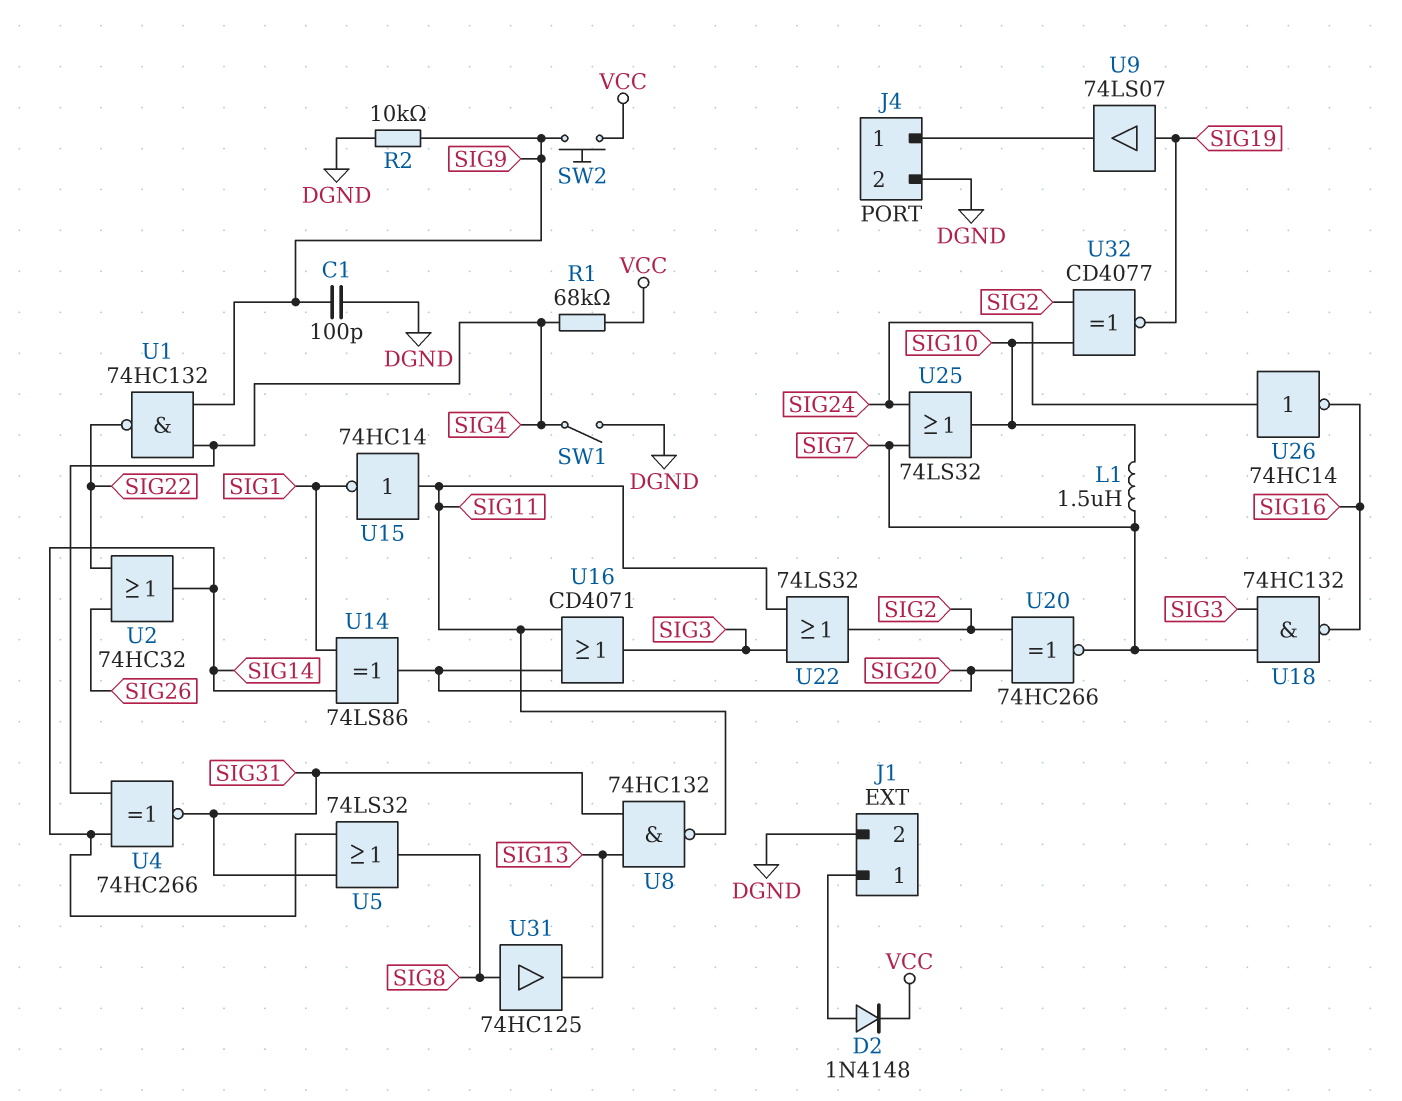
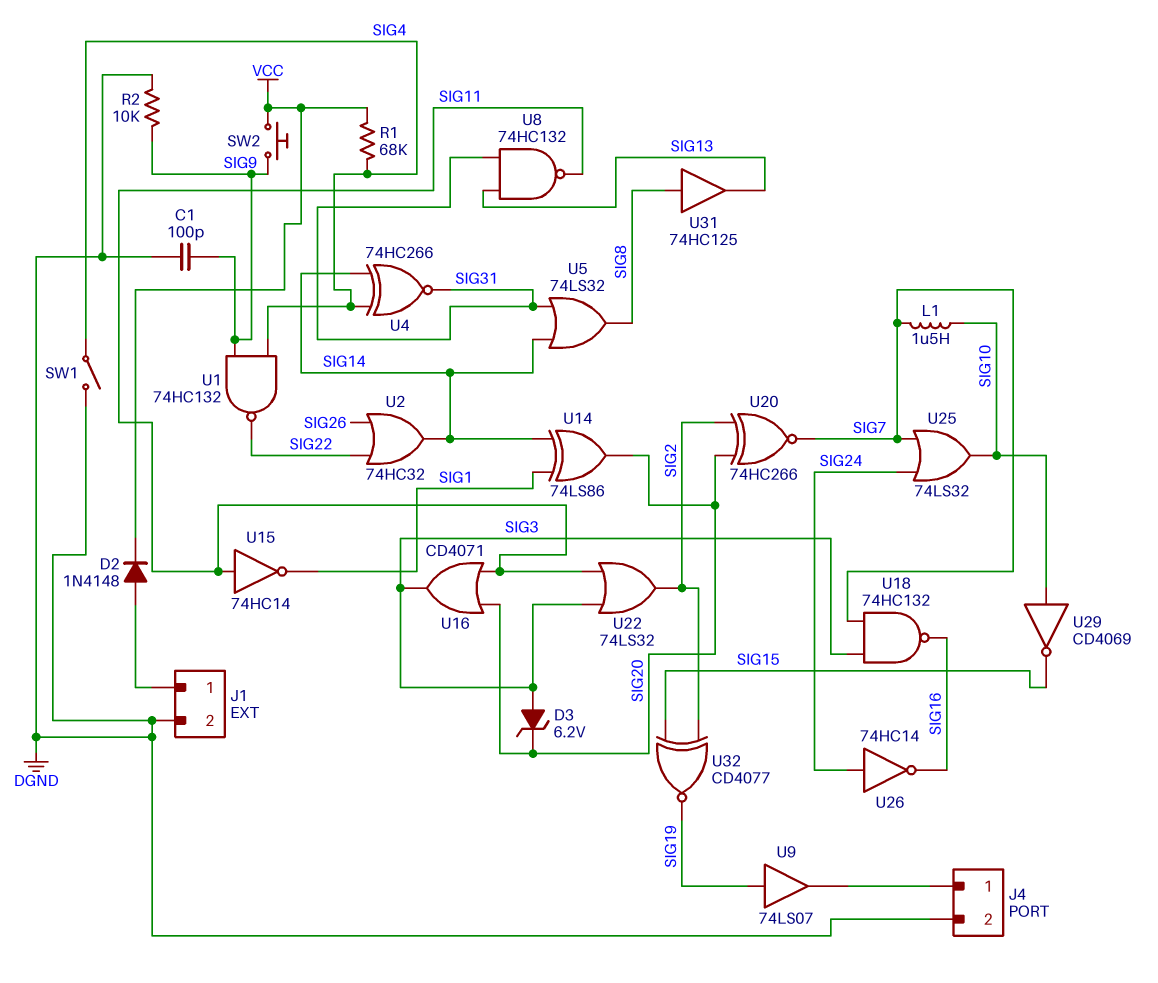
D3: none -> zener 6.2V (A SIG3, K SIG20)
U29: none -> NOT CD4069 (in SIG10, out SIG15)
U32: XNOR CD4077 (in SIG2, in SIG10, out SIG19) -> XNOR CD4077 (in SIG2, in SIG15, out SIG19)

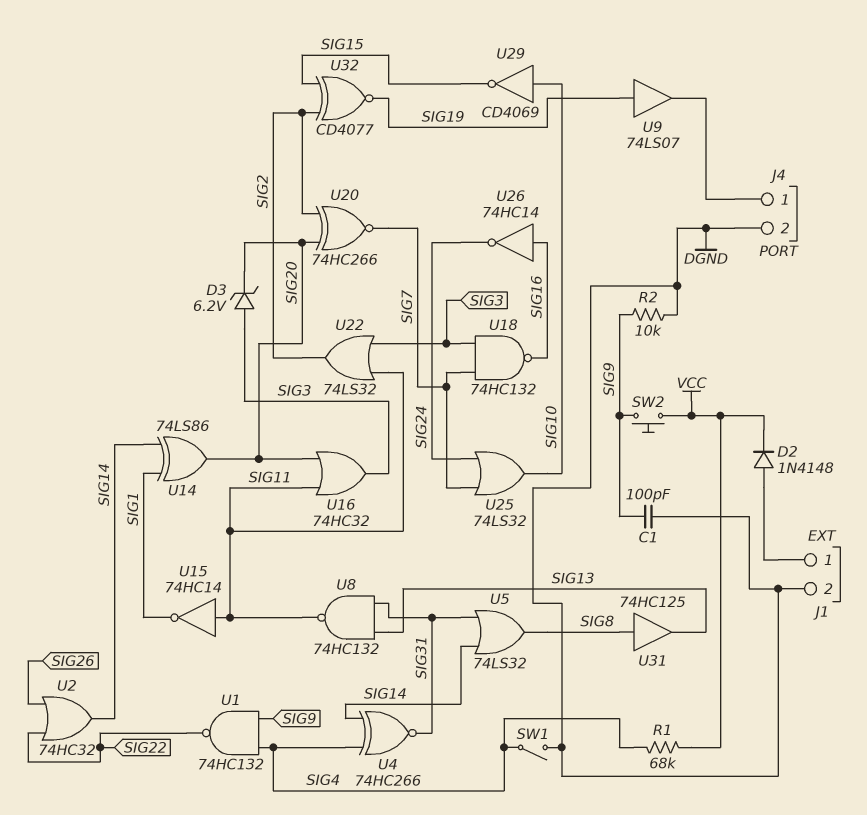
L1: 1.5uH (SIG7, SIG10) -> none
U16: OR CD4071 (in SIG11, in SIG20, out SIG3) -> OR 74HC32 (in SIG11, in SIG20, out SIG3)
U26: NOT 74HC14 (in SIG24, out SIG16) -> NOT 74HC14 (in SIG16, out SIG24)

